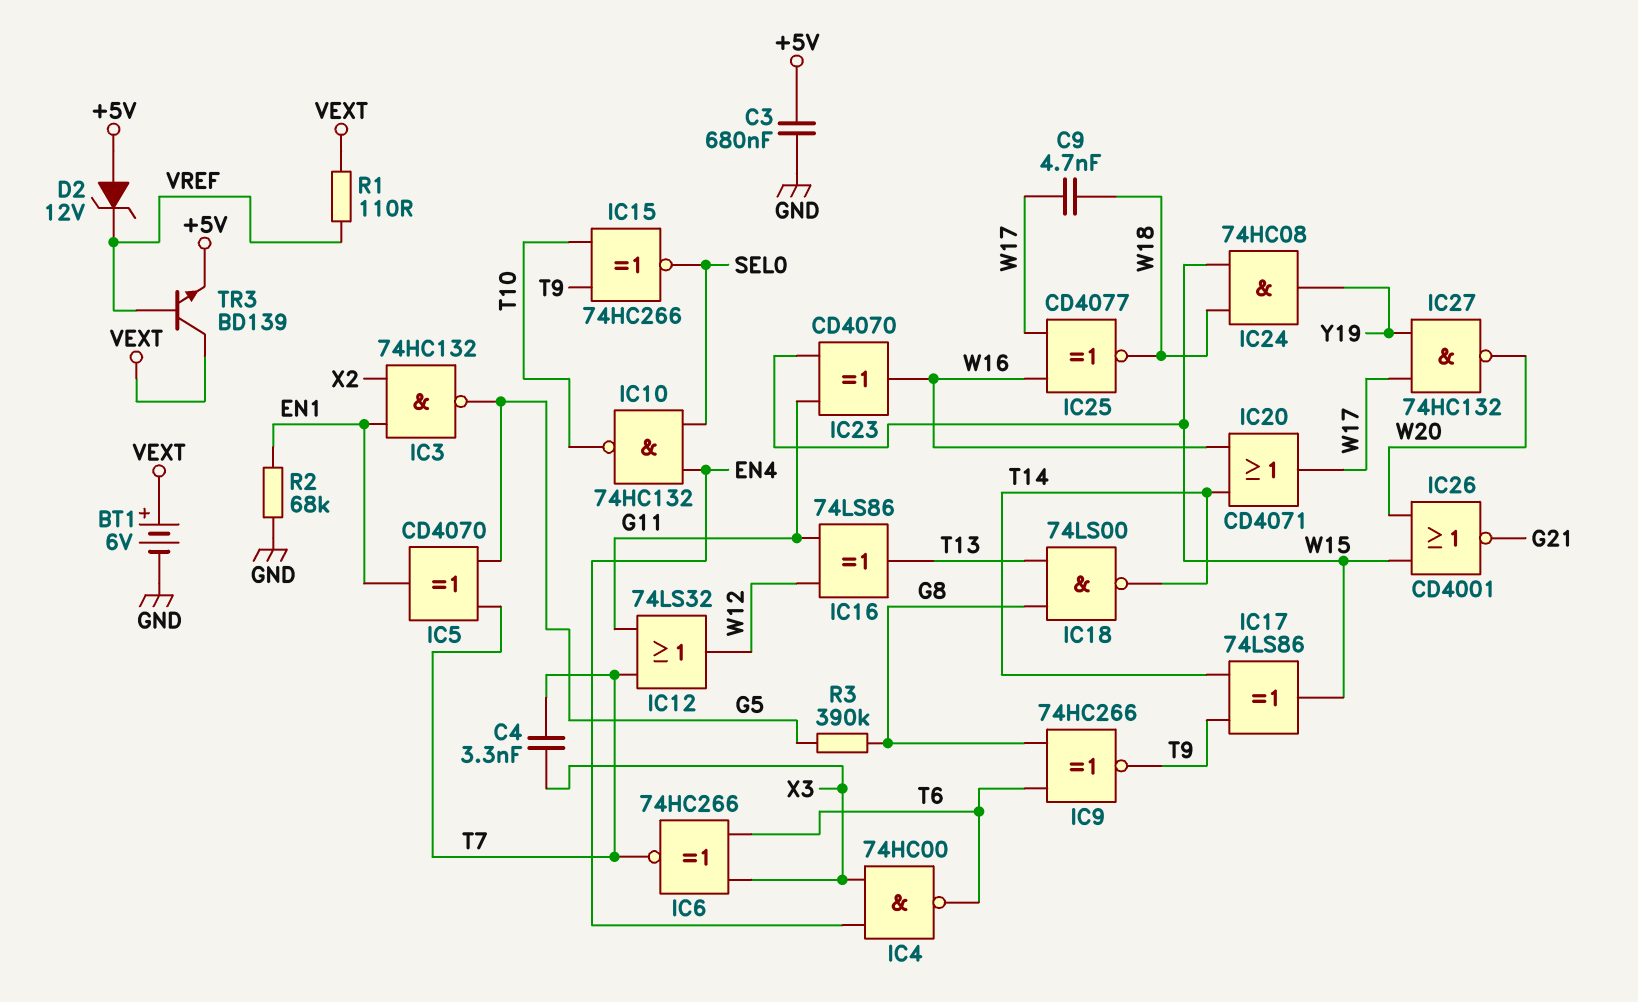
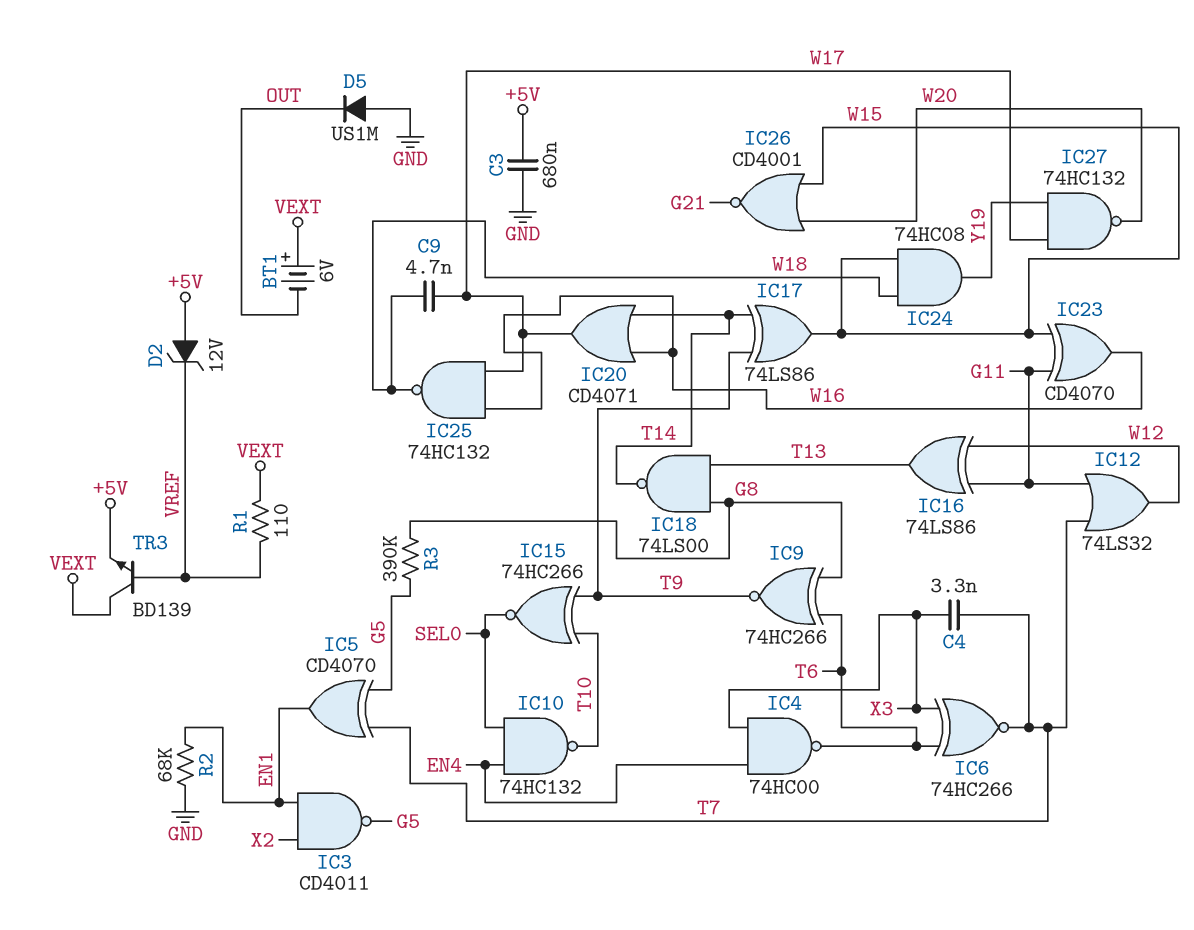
BT1: 6V (plus VEXT, minus GND) -> 6V (plus VEXT, minus OUT)
D5: none -> diode US1M (A GND, K OUT)
IC3: NAND 74HC132 (in EN1, in X2, out G5) -> NAND CD4011 (in EN1, in X2, out G5)
IC25: XNOR CD4077 (in W16, in W17, out W18) -> NAND 74HC132 (in W16, in W17, out W18)

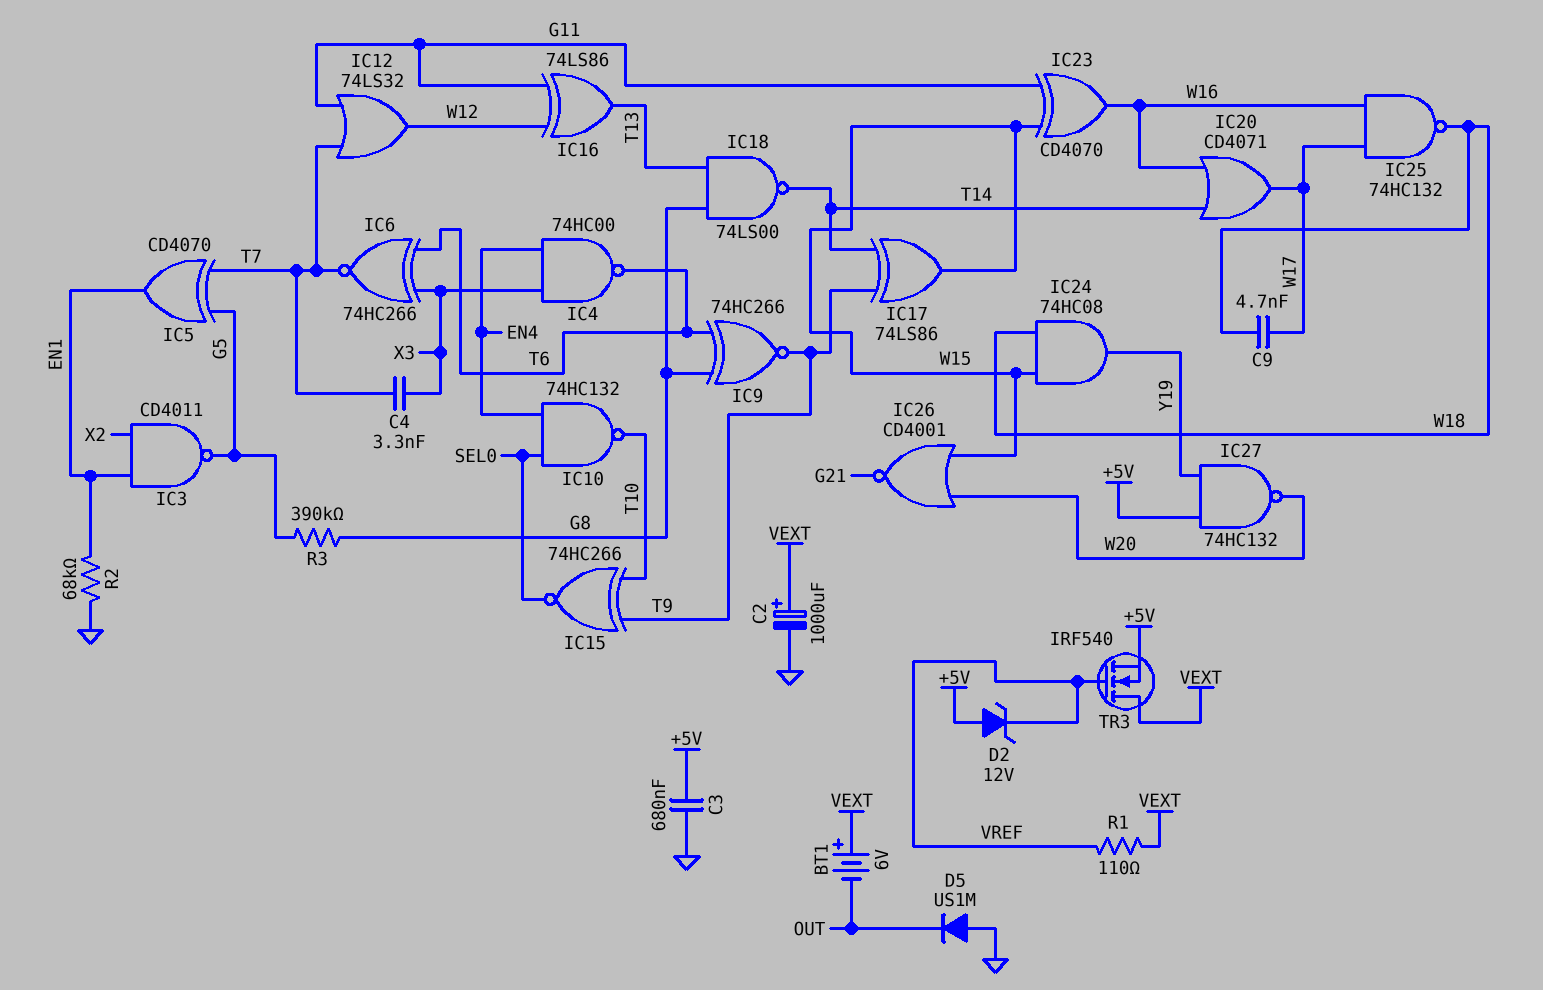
C2: none -> 1000uF (plus VEXT, minus GND)
IC27: NAND 74HC132 (in W17, in Y19, out W20) -> NAND 74HC132 (in +5V, in Y19, out W20)
TR3: NPN BD139 (B VREF, C VEXT, E +5V) -> NMOS IRF540 (G VREF, D VEXT, S +5V)

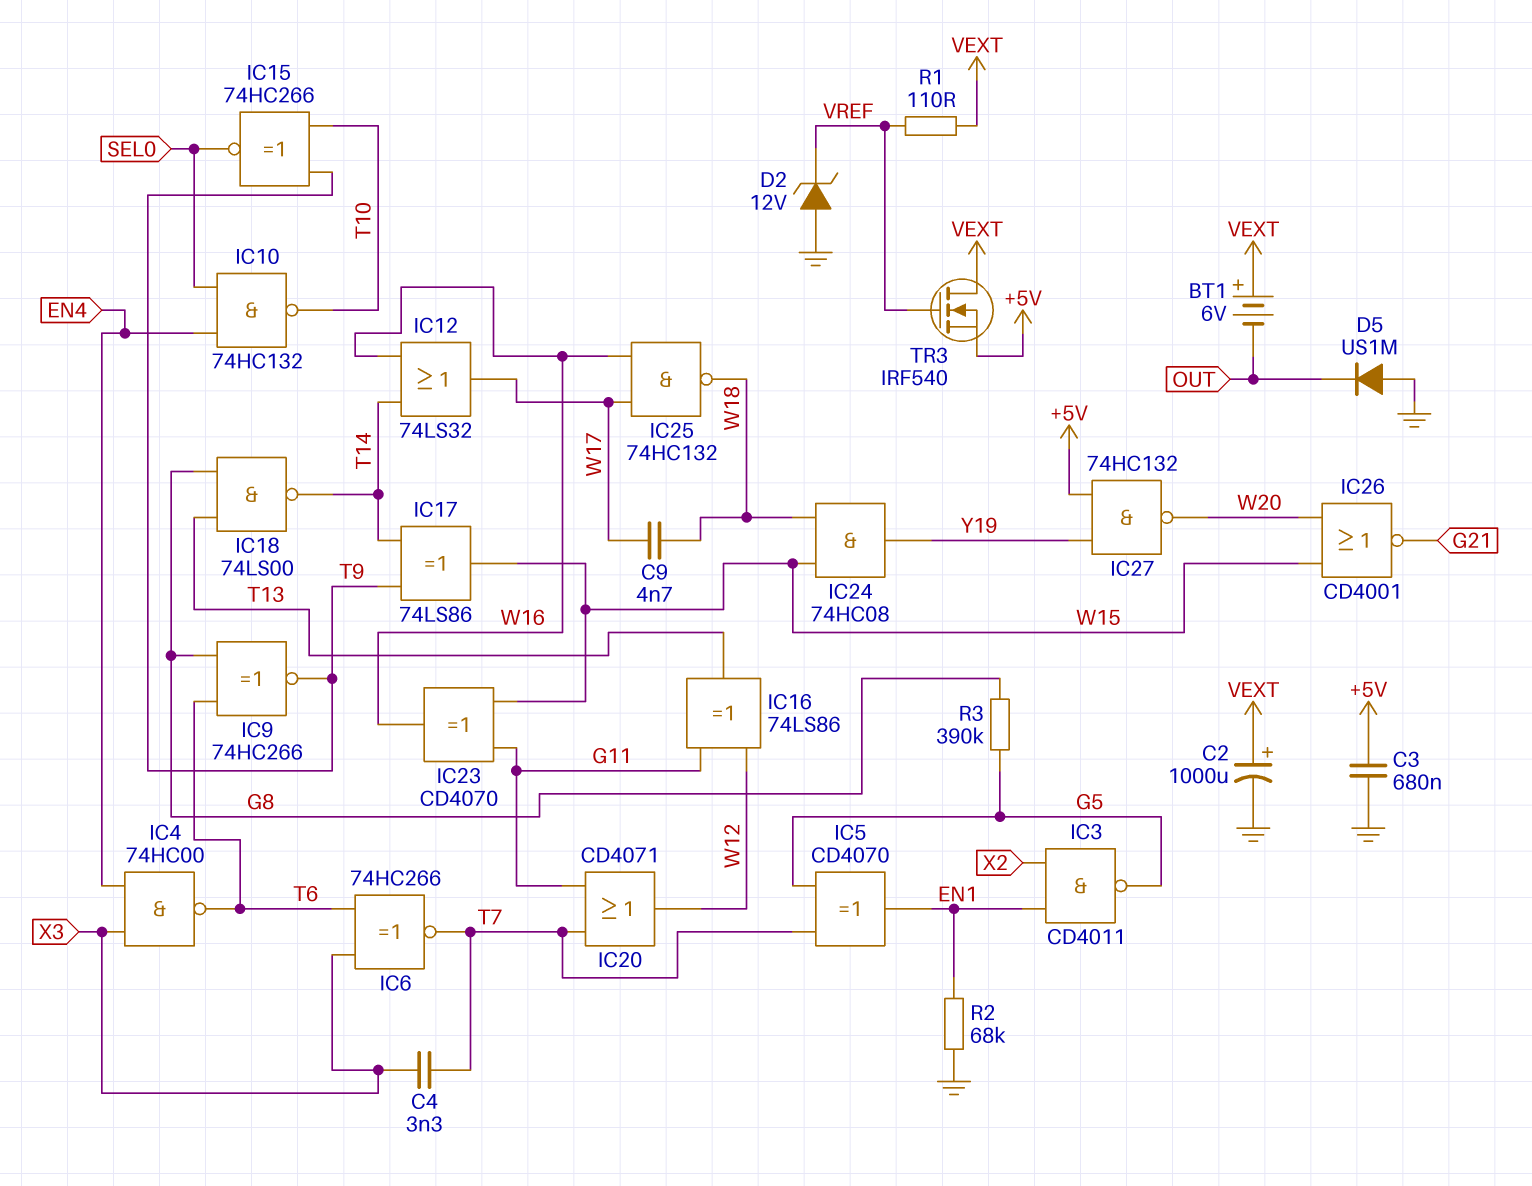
D2: zener 12V (A +5V, K VREF) -> zener 12V (A GND, K VREF)
IC12: OR 74LS32 (in G11, in T7, out W12) -> OR 74LS32 (in T14, in W16, out W17)
IC20: OR CD4071 (in T14, in W16, out W17) -> OR CD4071 (in G11, in T7, out W12)

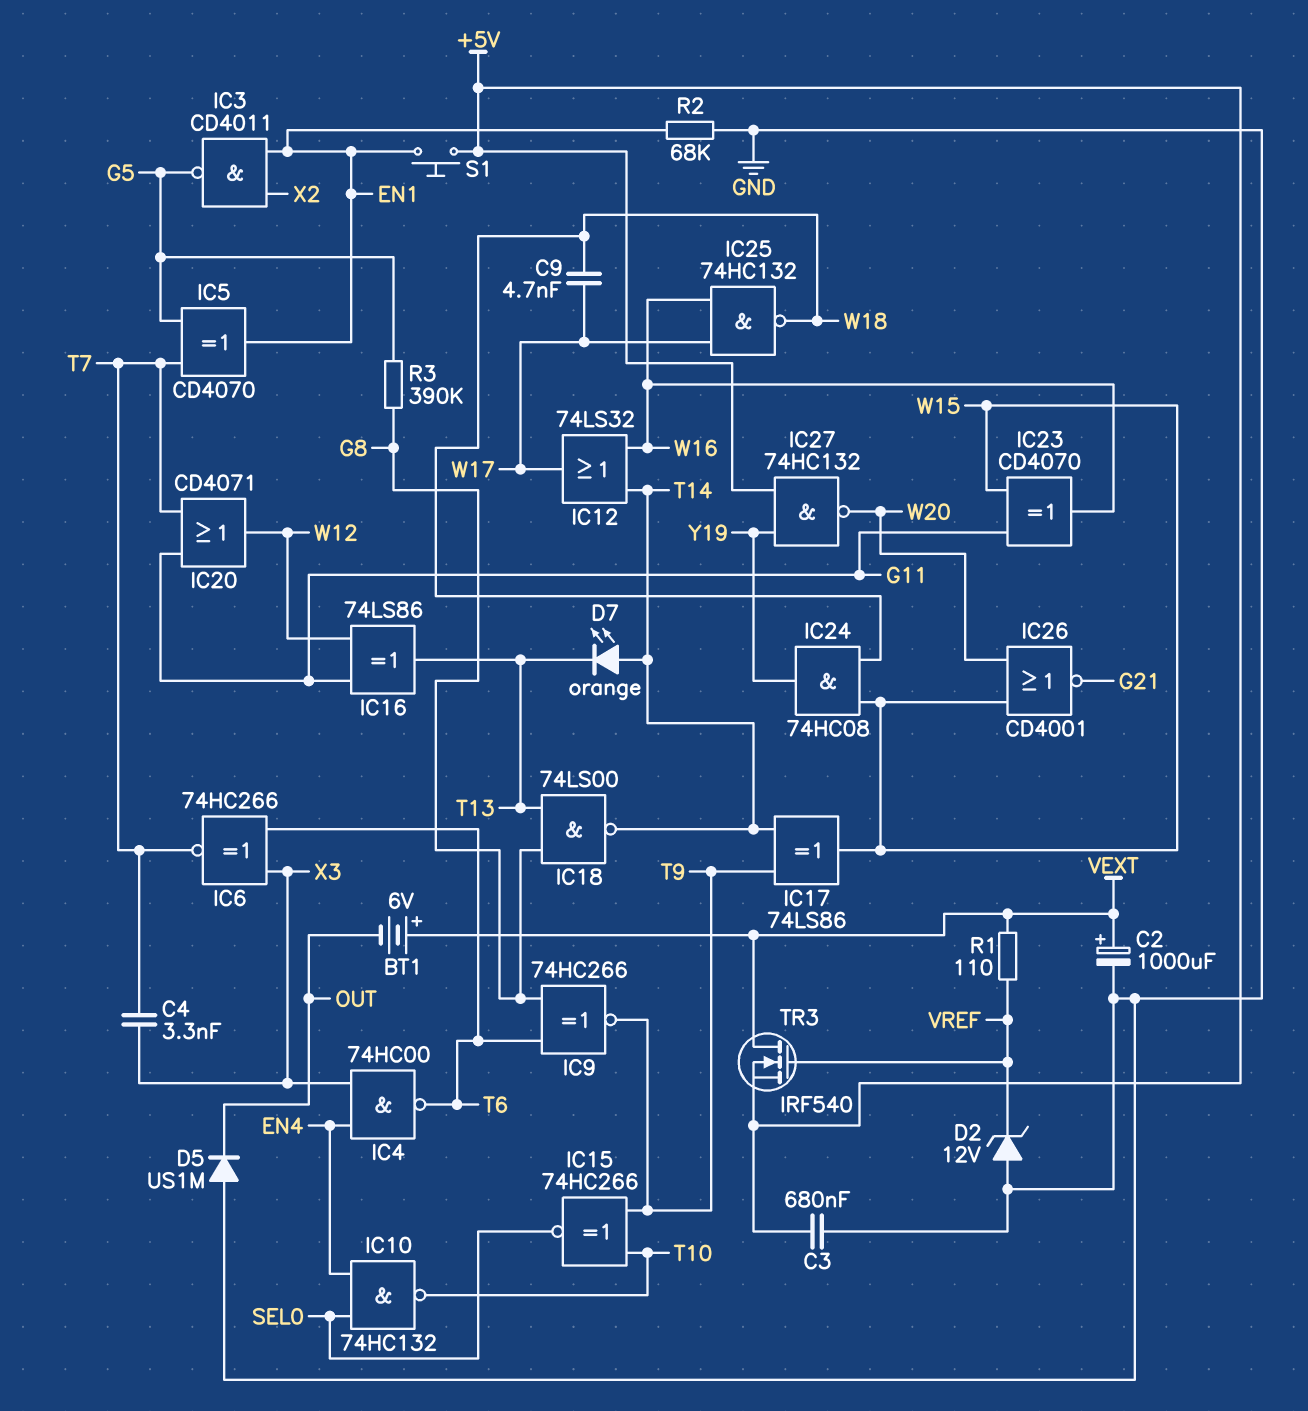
D7: none -> LED orange (A T14, K T13)
S1: none -> button (+5V, EN1)

